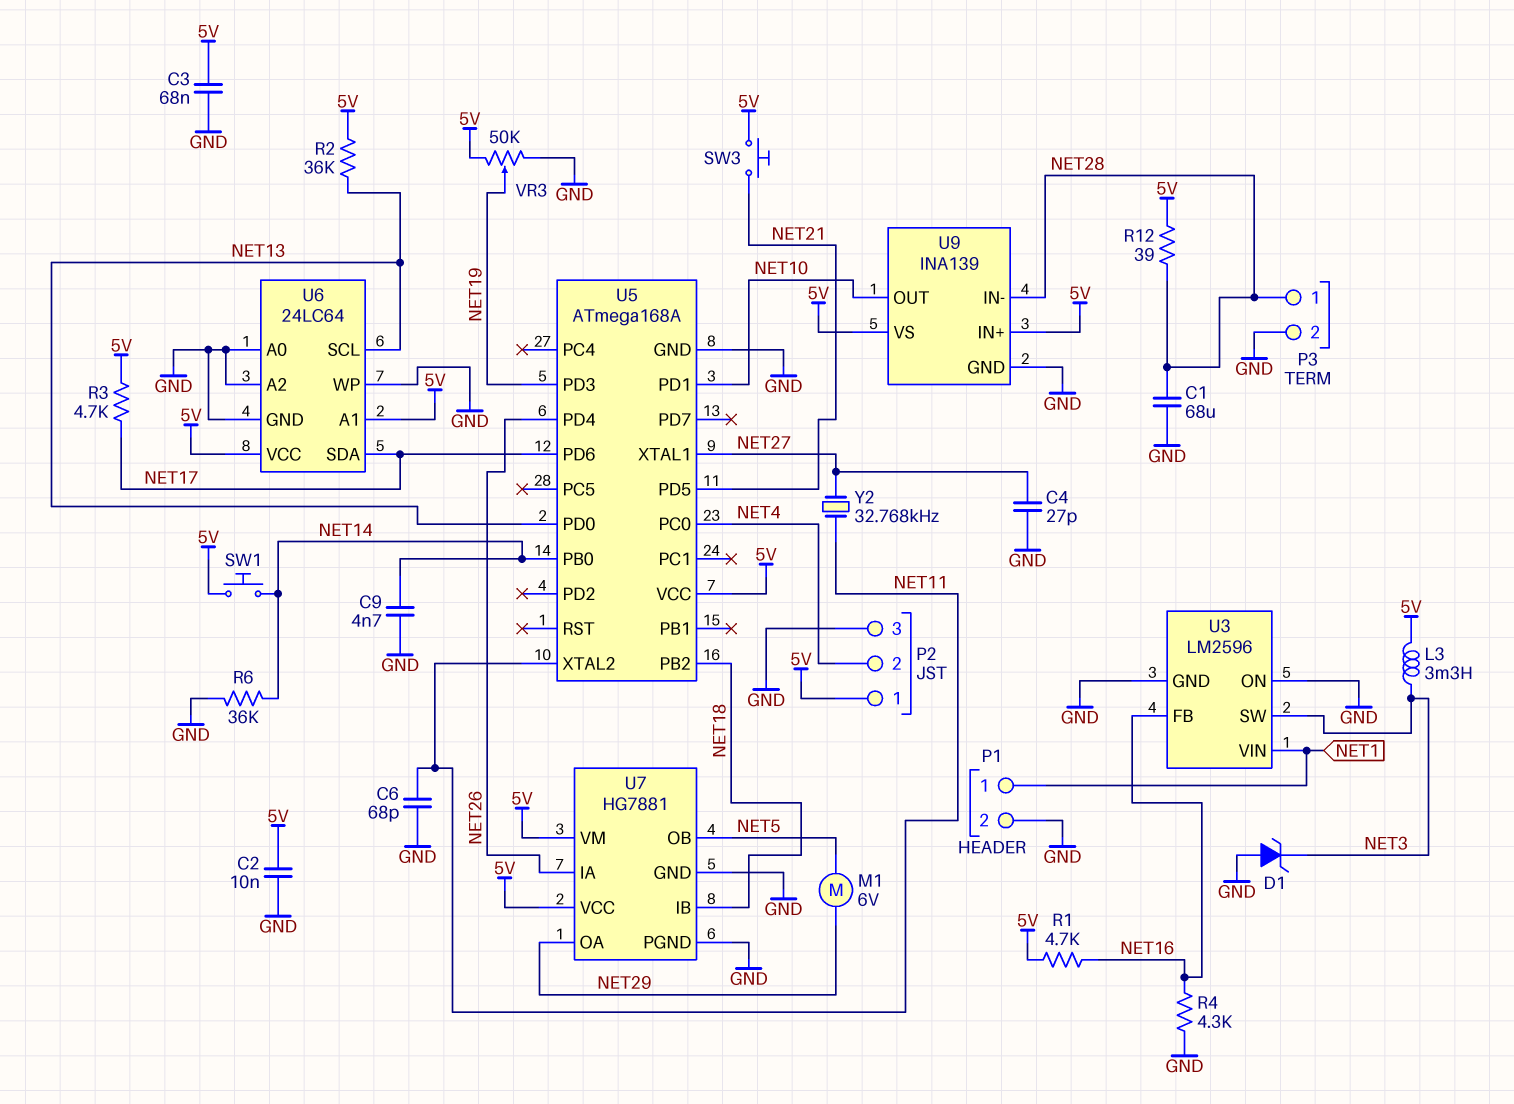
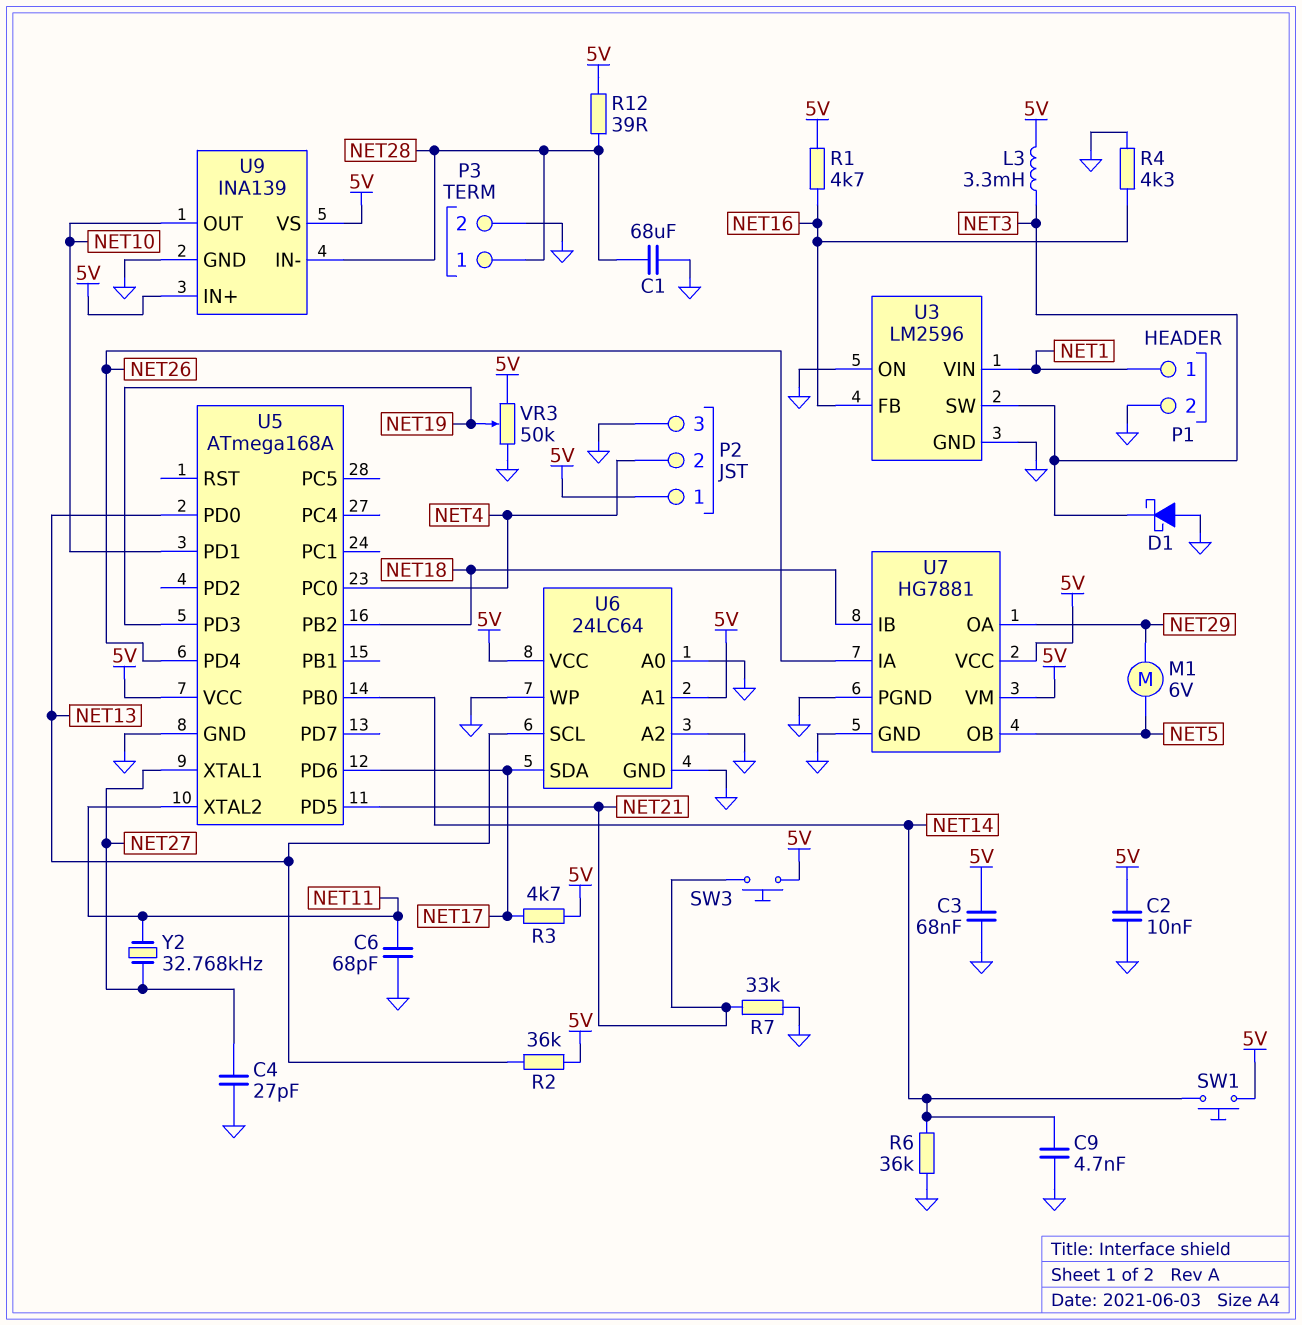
D1: zener (A GND, K NET3) -> schottky (A GND, K NET3)
R7: none -> 33k (GND, NET21)

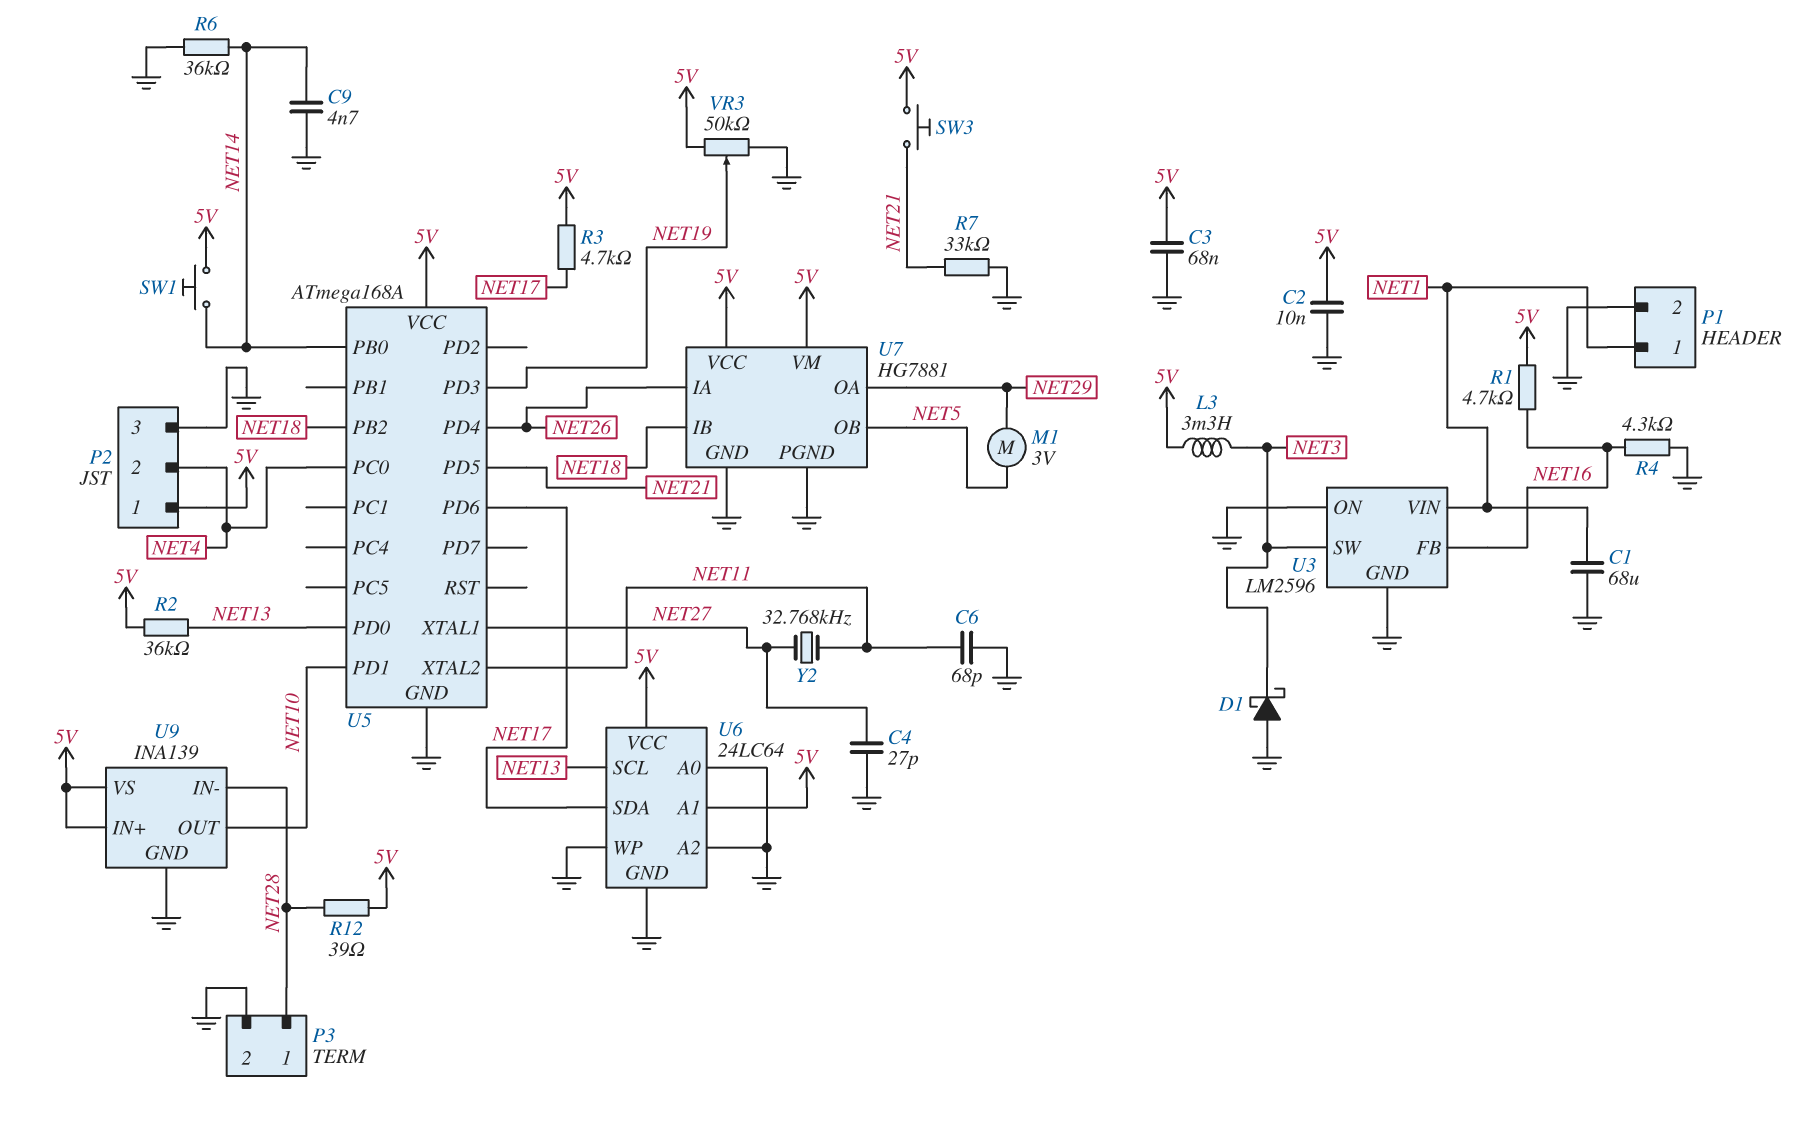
C1: 68uF (GND, NET28) -> 68uF (GND, NET1)
M1: motor 6V (NET5, NET29) -> motor 3V (NET5, NET29)

